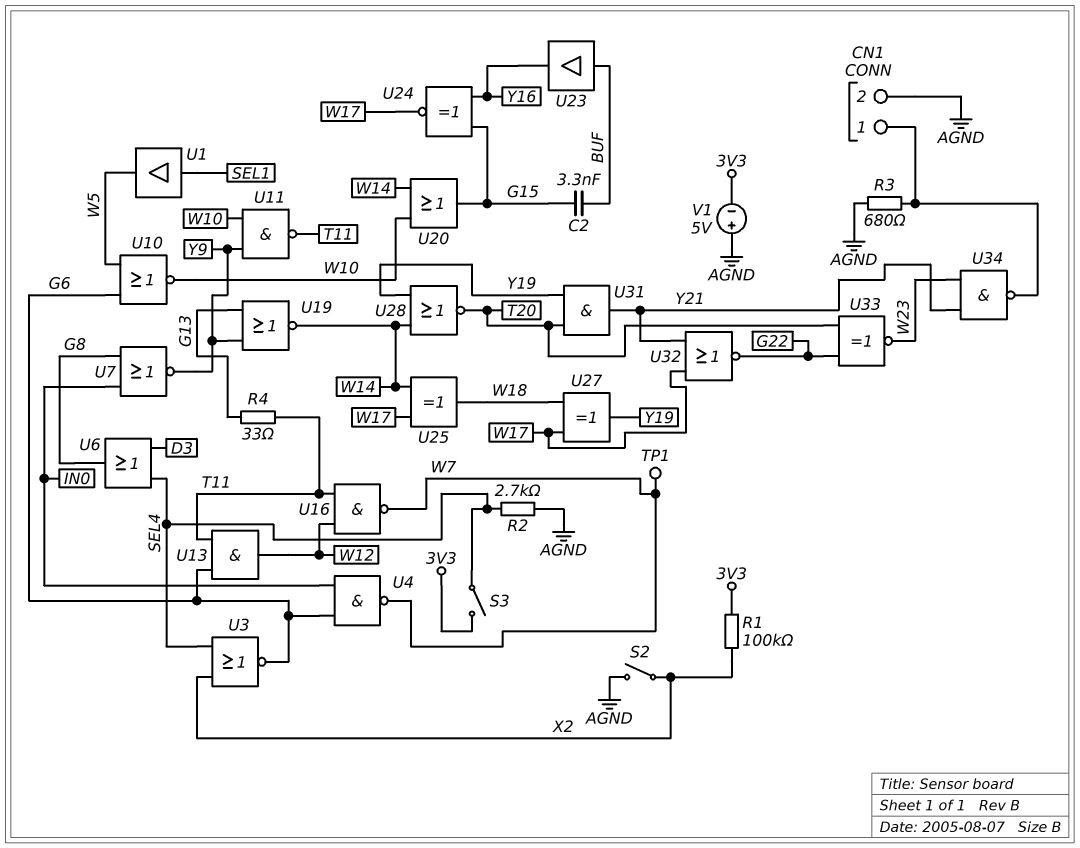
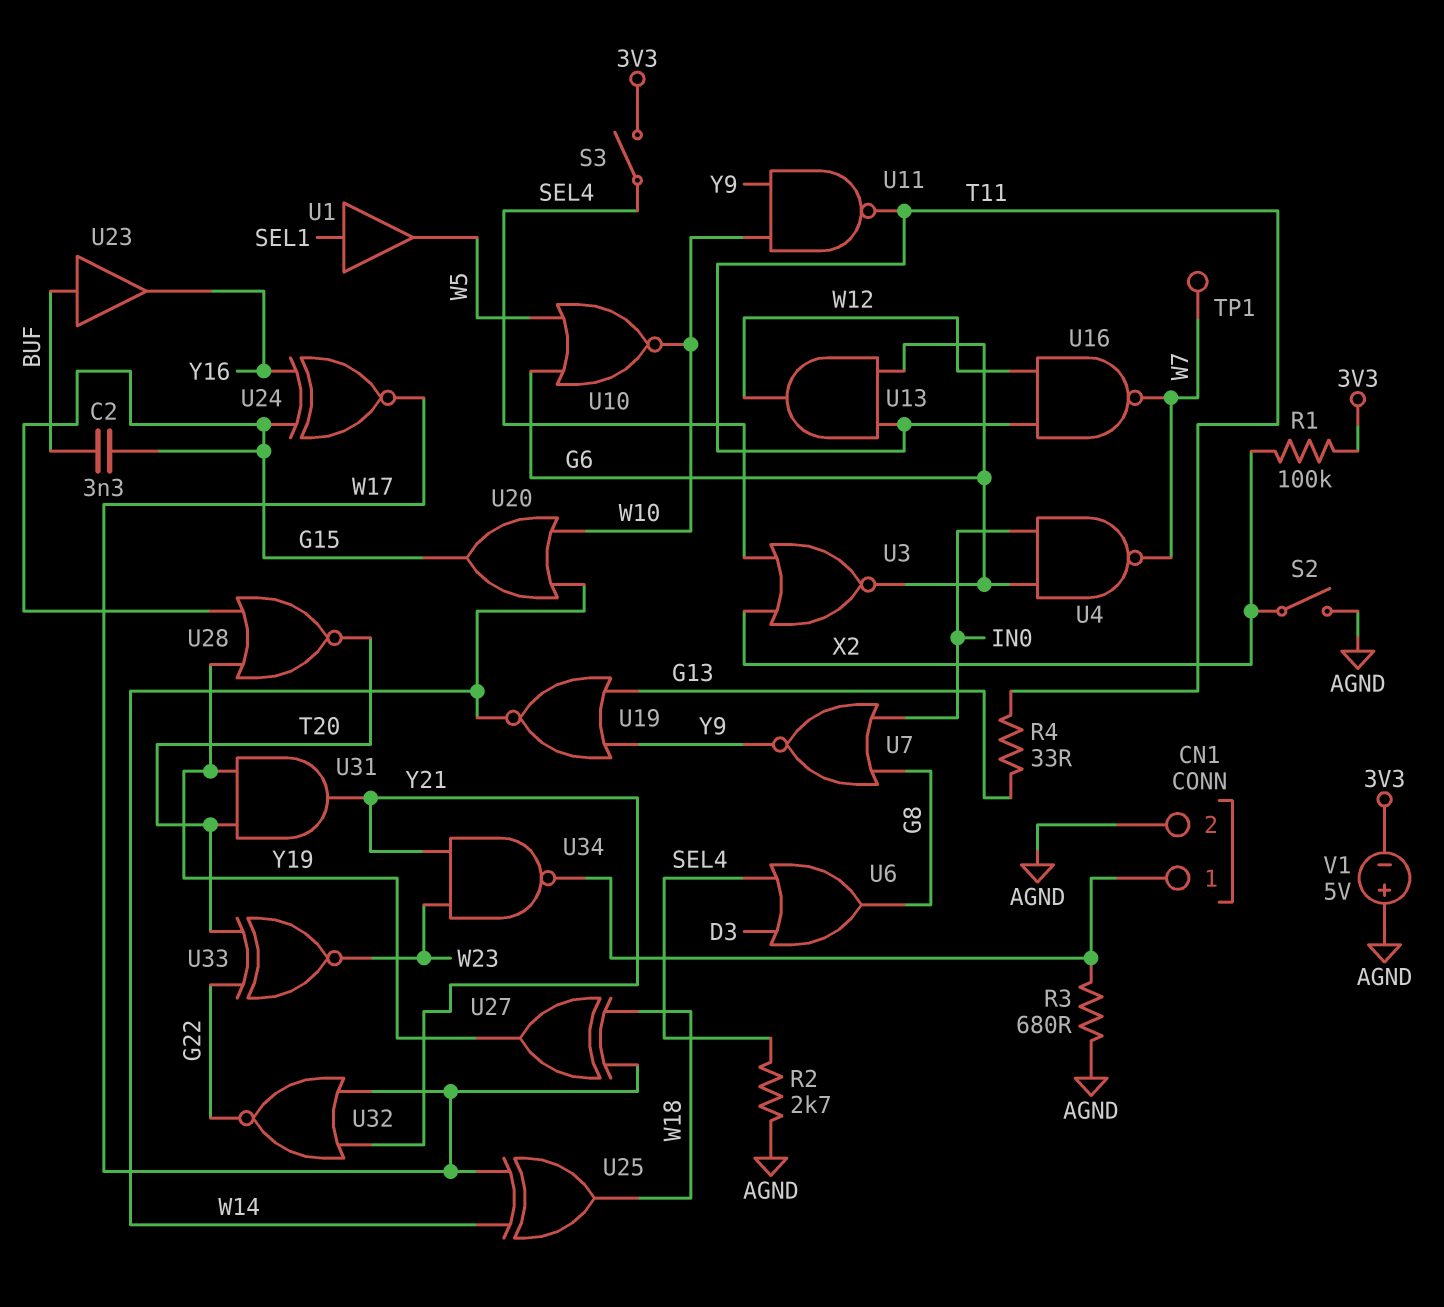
U28: NOR (in W14, in Y19, out T20) -> NOR (in G15, in Y19, out T20)

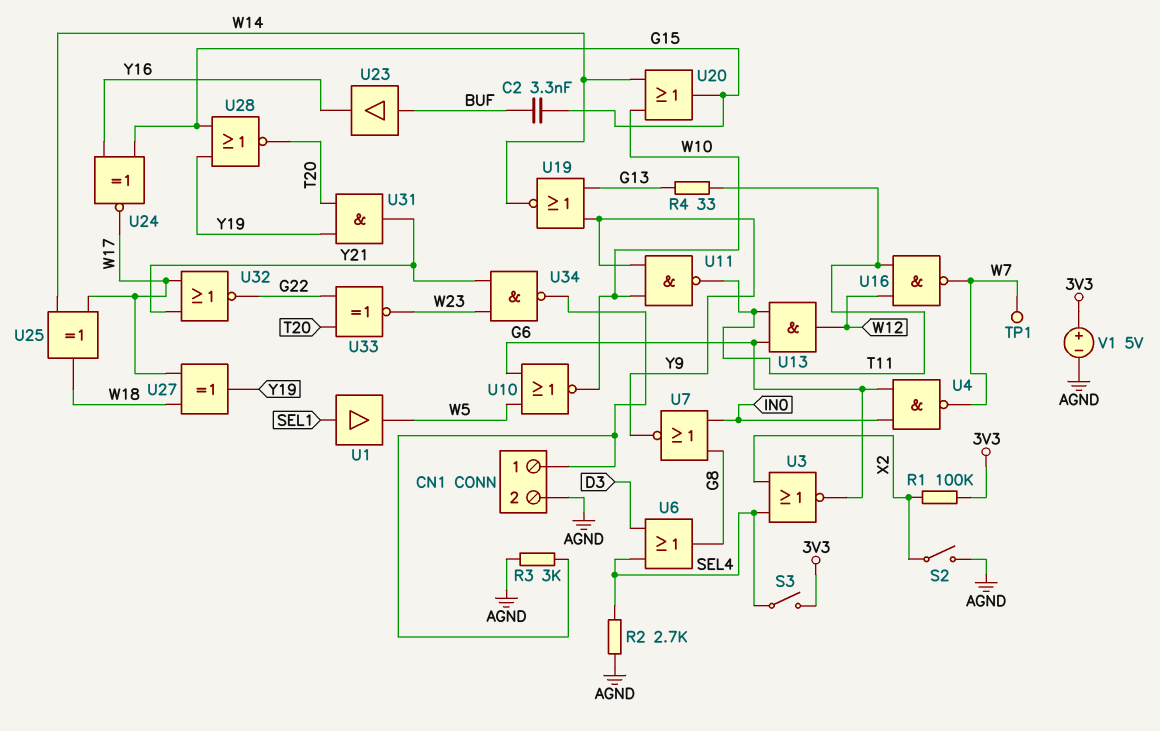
R3: 680 (AGND, CN1/1) -> 3k (AGND, CN1/1)
V1: 5V (plus AGND, minus 3V3) -> 5V (plus 3V3, minus AGND)

